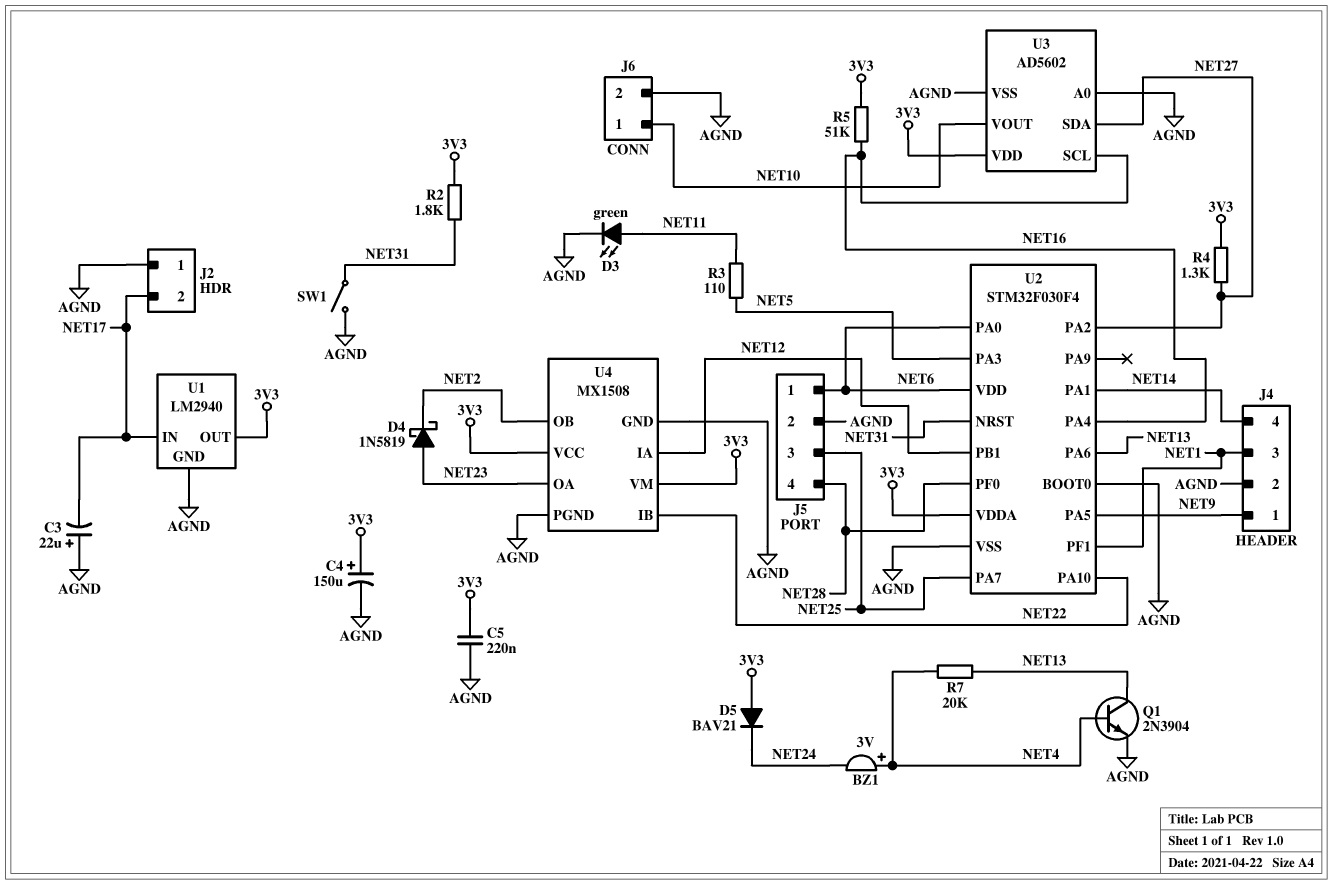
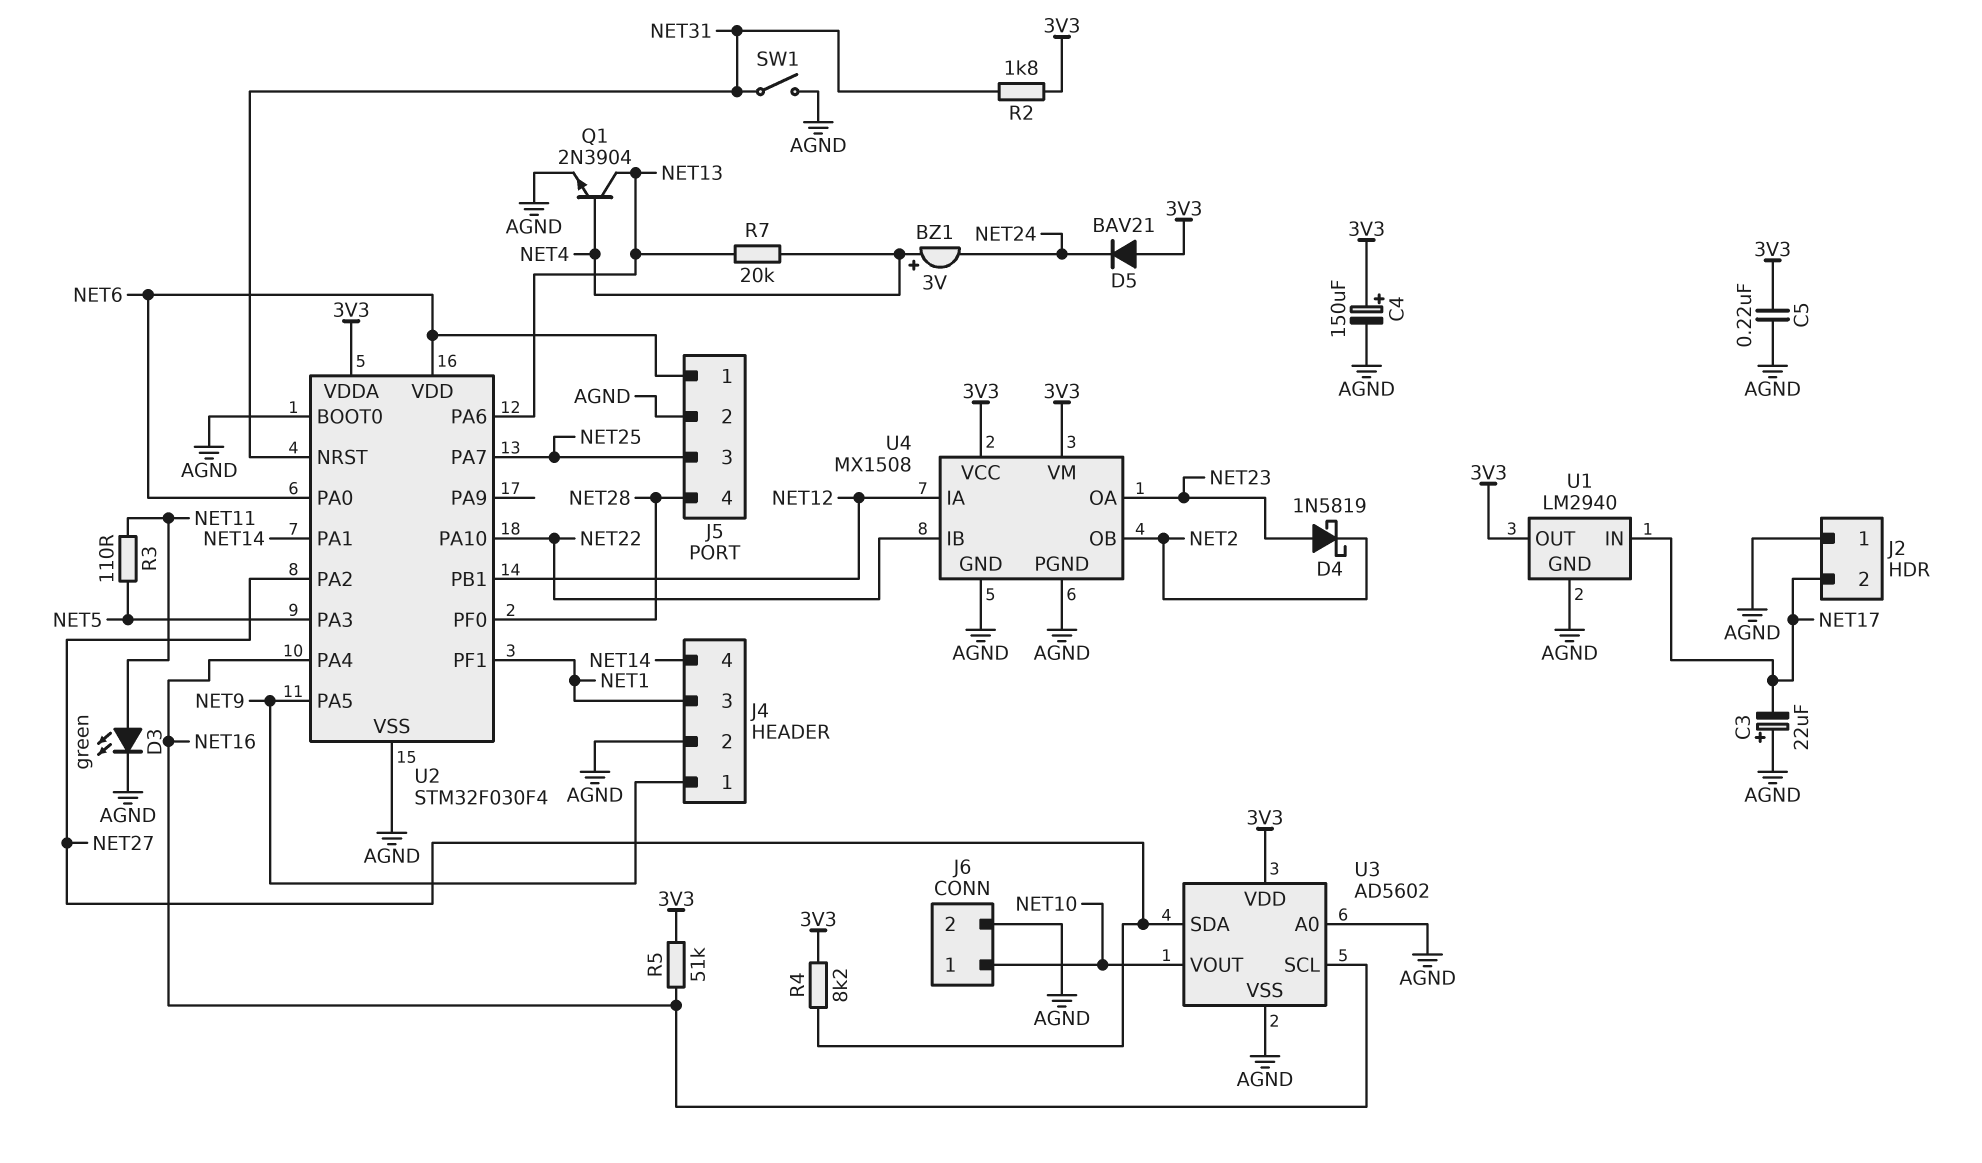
R4: 1.3k (3V3, NET27) -> 8.2k (3V3, NET27)

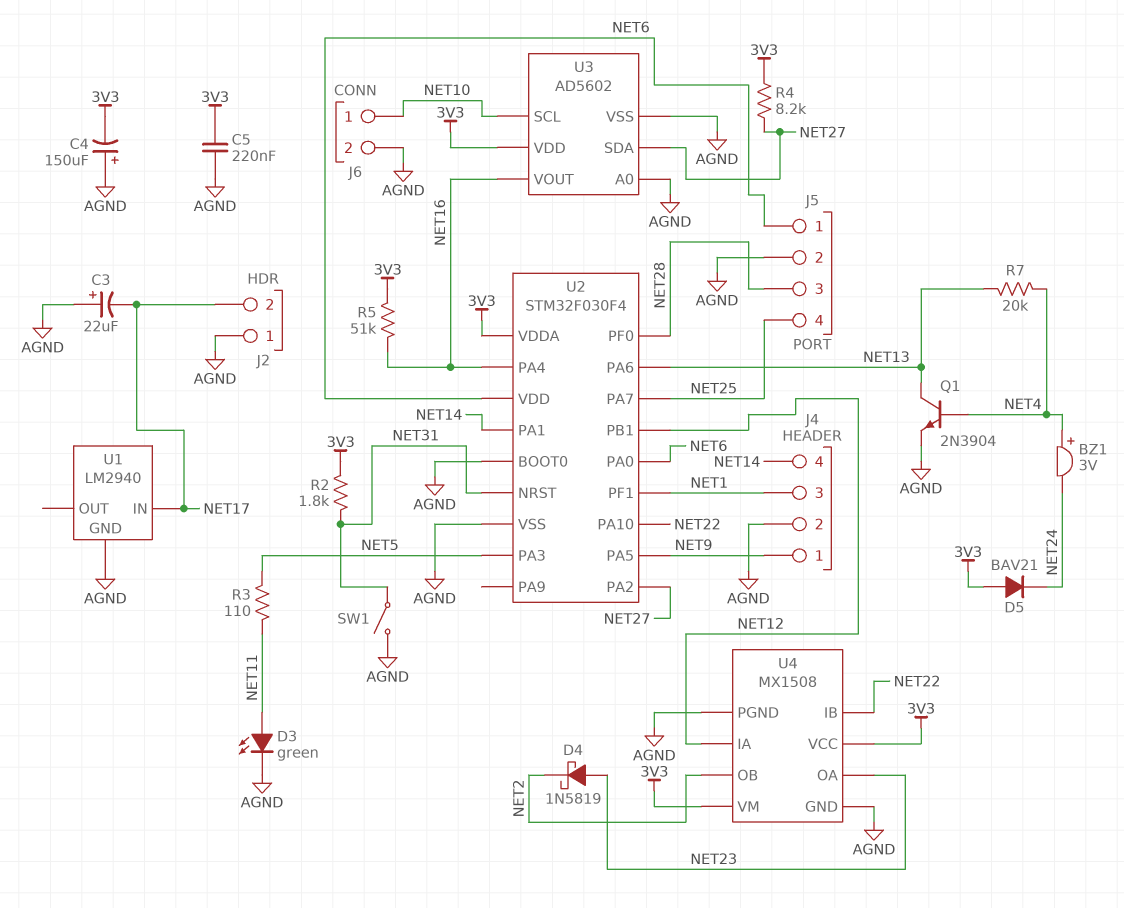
C4: 150uF (plus 3V3, minus AGND) -> 150uF (plus AGND, minus 3V3)
J5 pin 3: NET25 -> NET28
J5 pin 4: NET28 -> NET25
U1 pin OUT: 3V3 -> none
U3 pin SCL: NET16 -> NET10
U3 pin VOUT: NET10 -> NET16

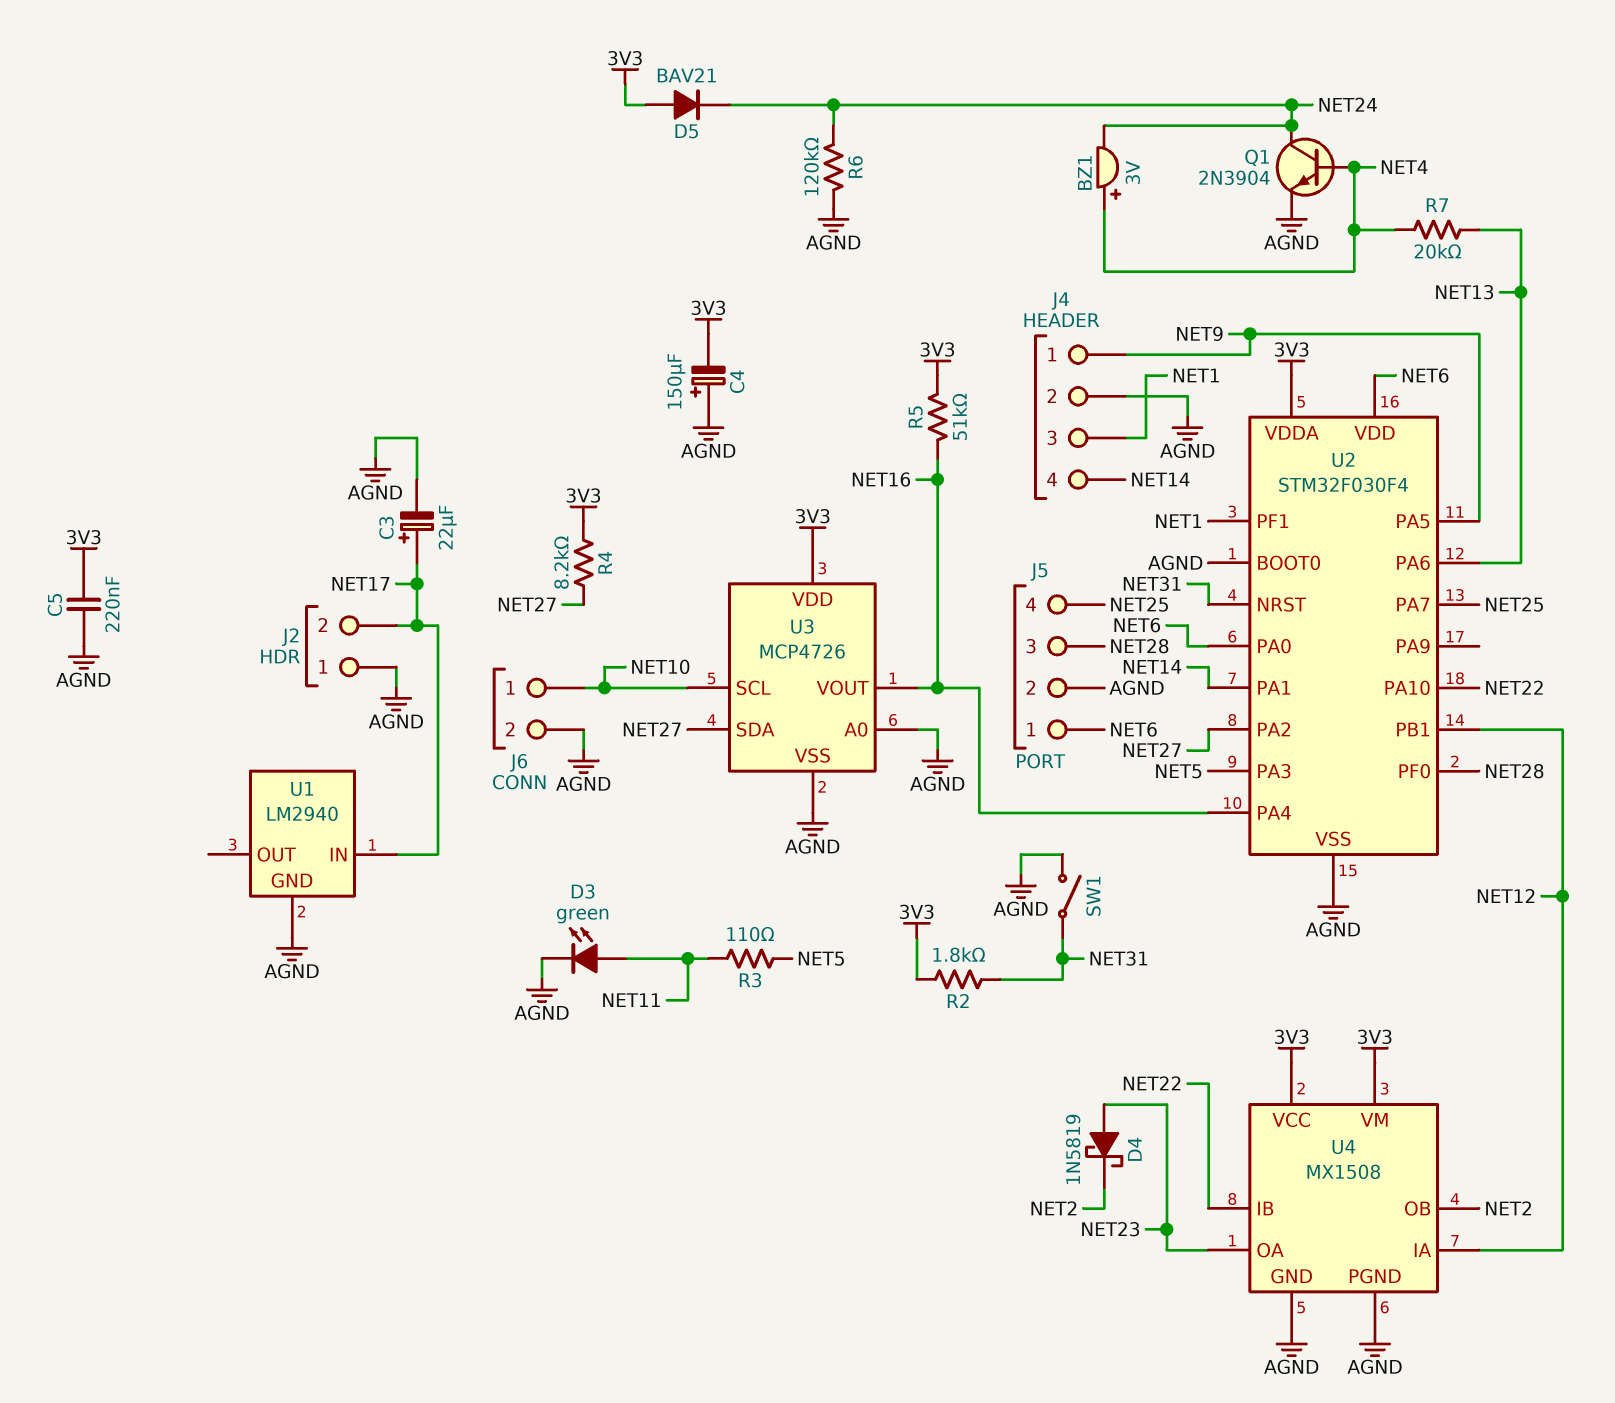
C3: 22uF (plus AGND, minus NET17) -> 22uF (plus NET17, minus AGND)
Q1: NPN 2N3904 (B NET4, C NET13, E AGND) -> NPN 2N3904 (B NET4, C NET24, E AGND)
R6: none -> 120k (AGND, NET24)
U3: AD5602 -> MCP4726

